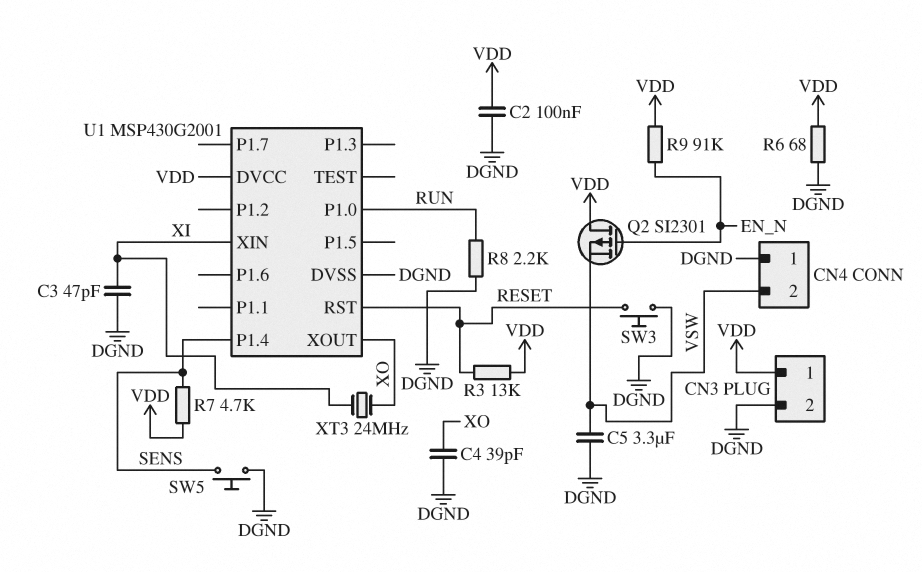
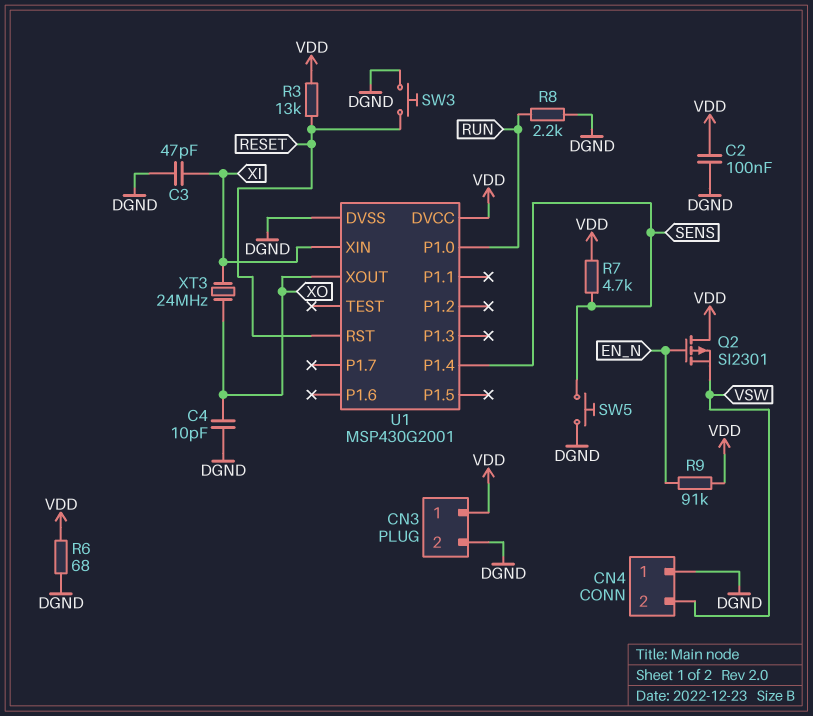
C4: 39pF (DGND, XO) -> 10pF (DGND, XO)
C5: 3.3uF (DGND, VSW) -> none

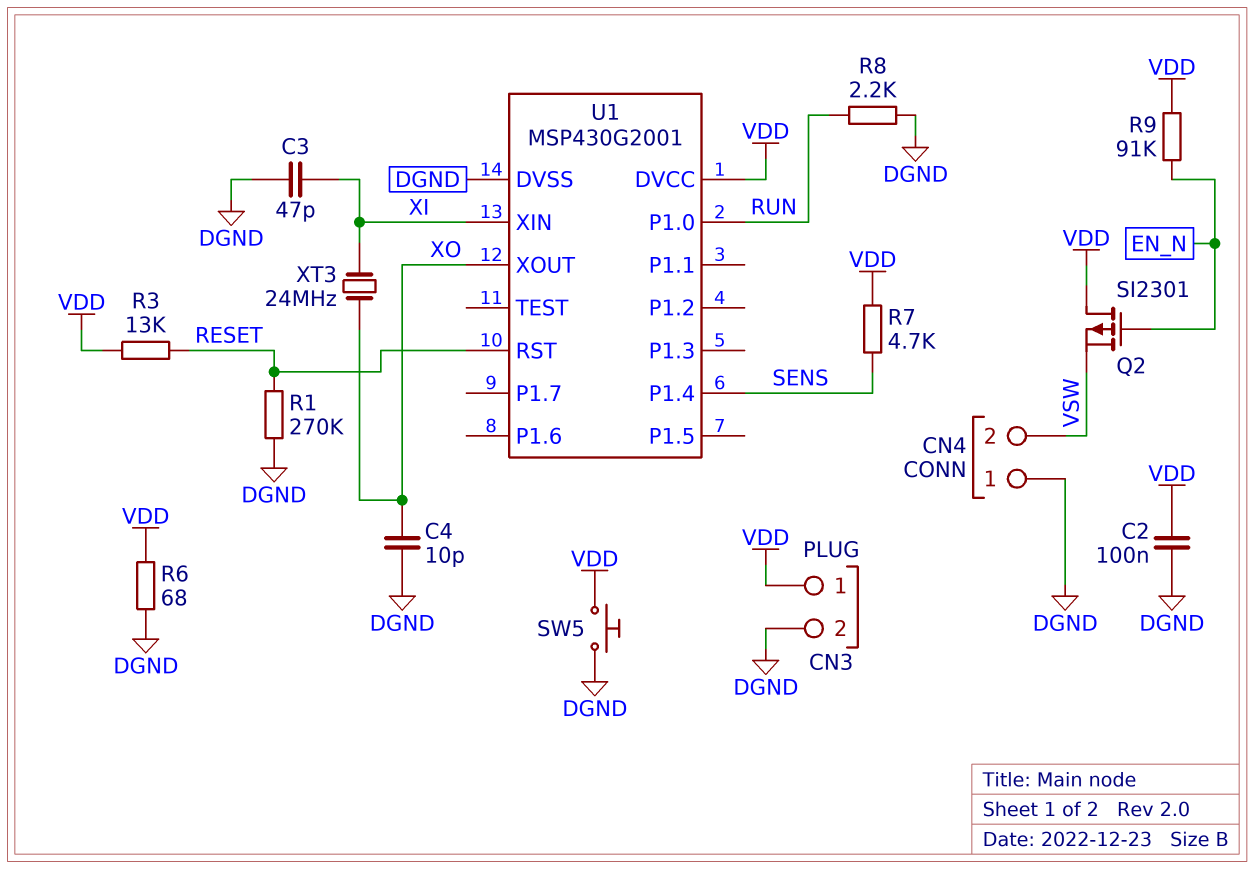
R1: none -> 270k (DGND, RESET)
SW3: button (DGND, RESET) -> none
SW5: button (DGND, SENS) -> button (DGND, VDD)

